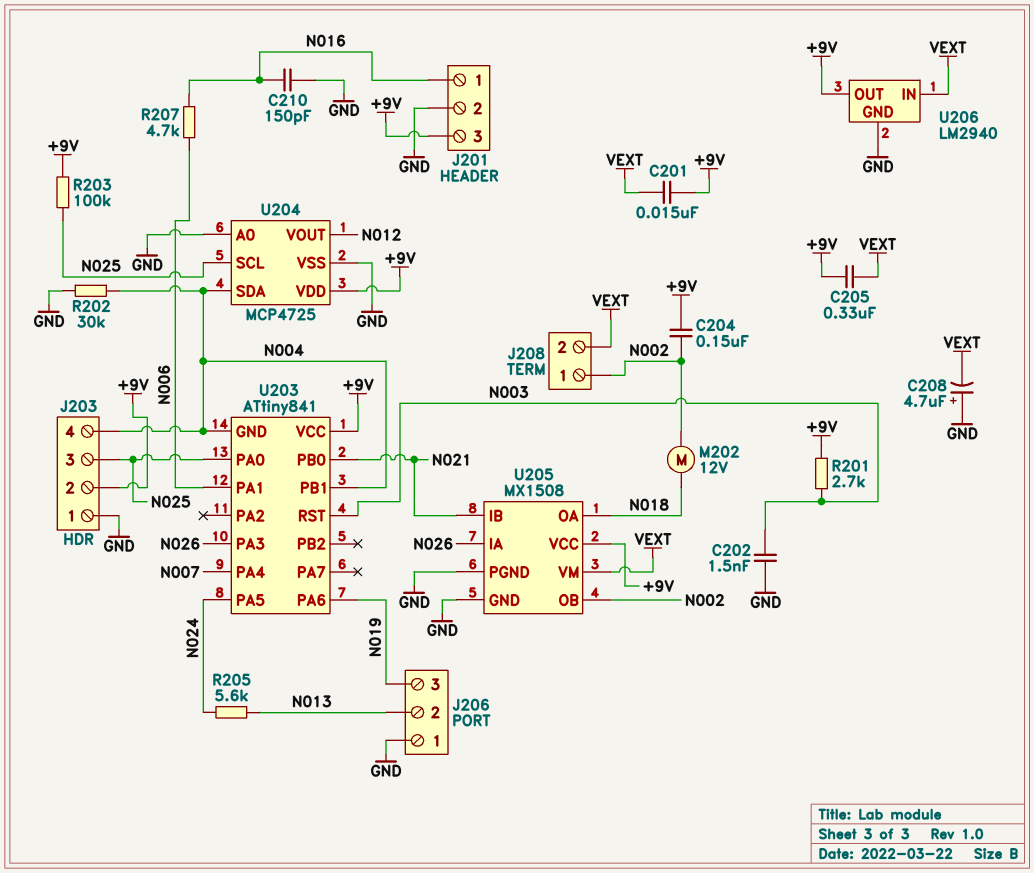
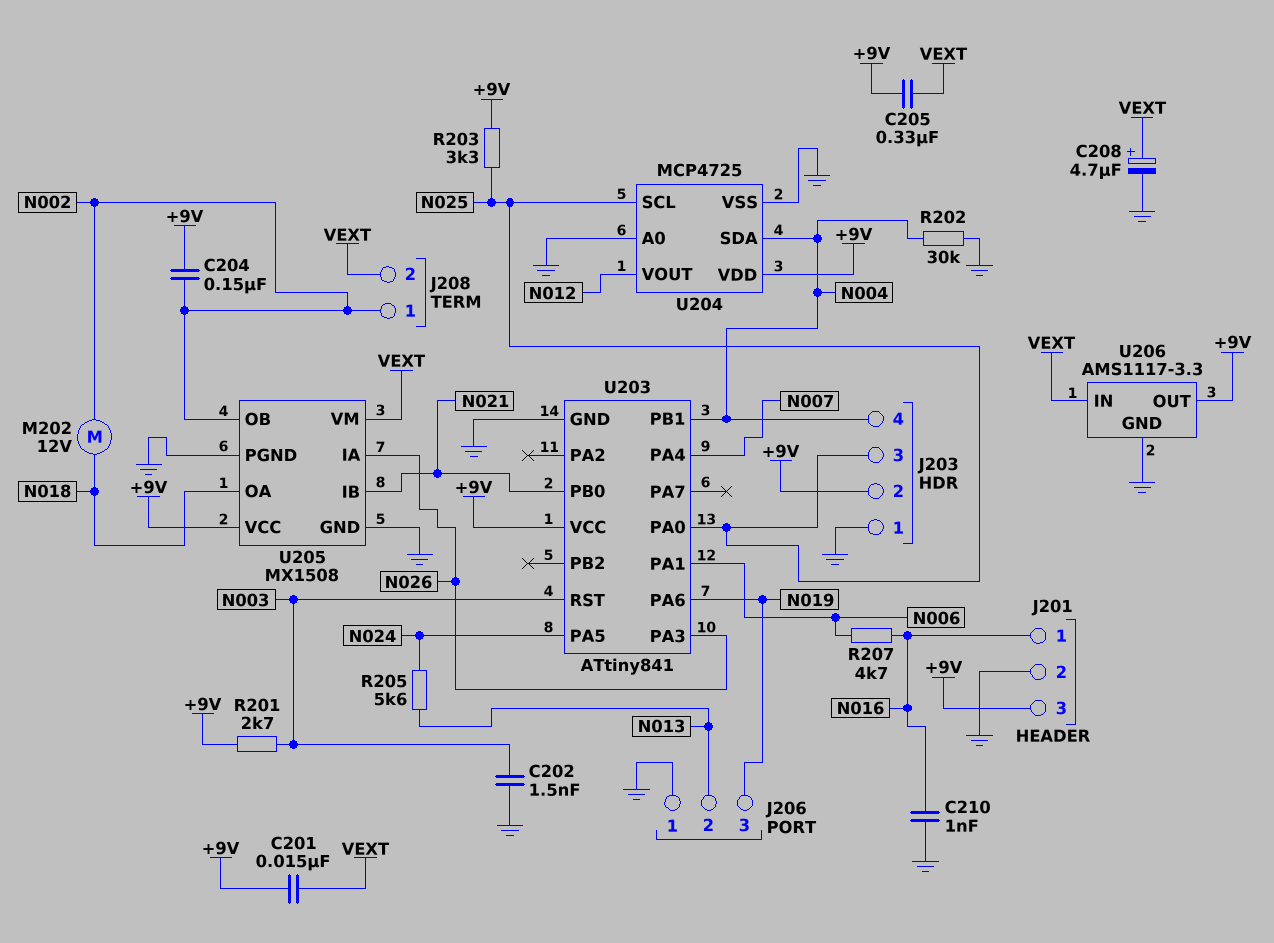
C208: 4.7uF (plus GND, minus VEXT) -> 4.7uF (plus VEXT, minus GND)
C210: 150pF (GND, N016) -> 1nF (GND, N016)
R203: 100k (+9V, N025) -> 3.3k (+9V, N025)
U203 pin GND: N004 -> GND
U206: LM2940 -> AMS1117-3.3

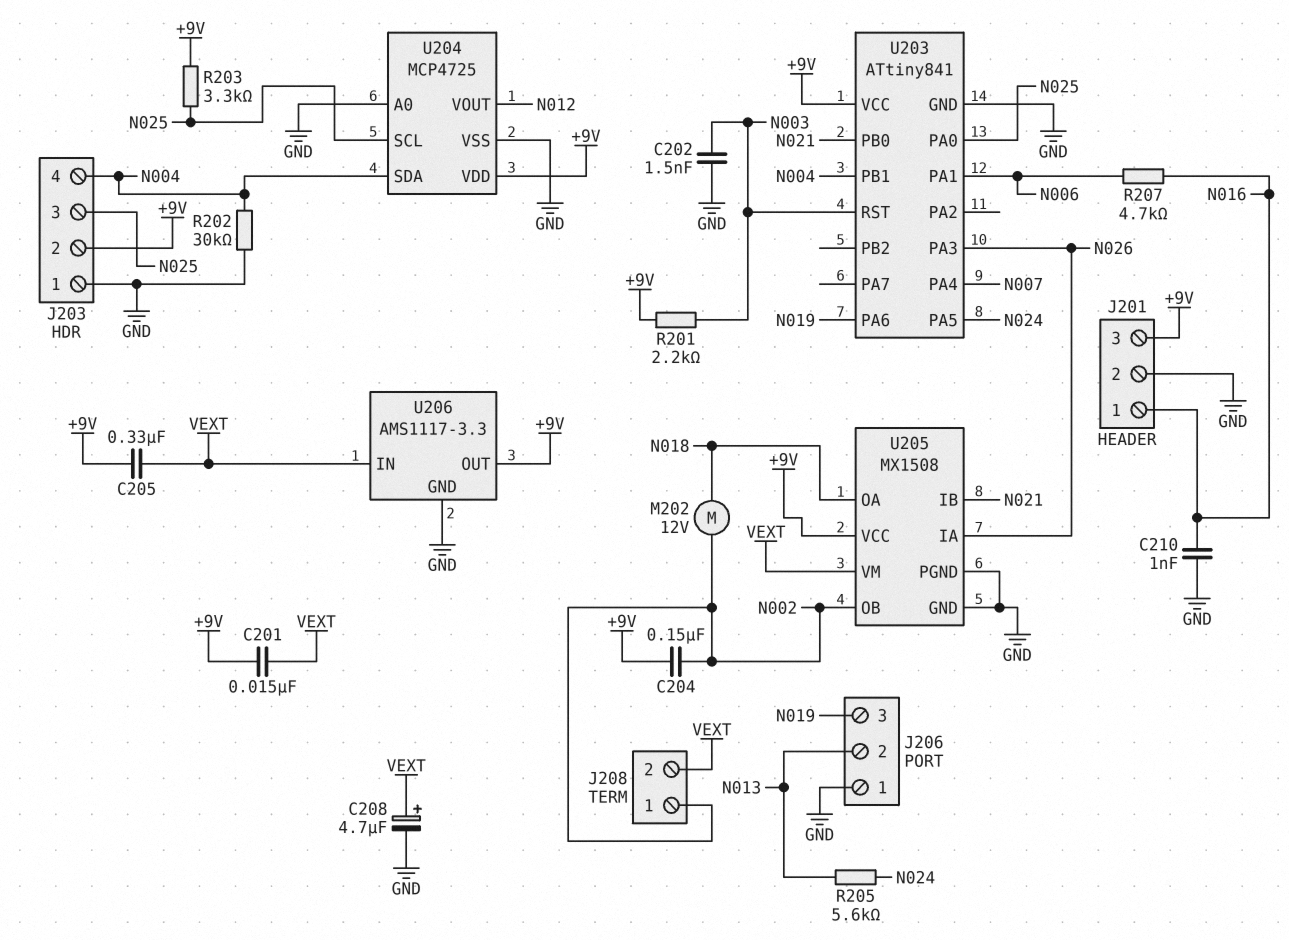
R201: 2.7k (+9V, N003) -> 2.2k (+9V, N003)

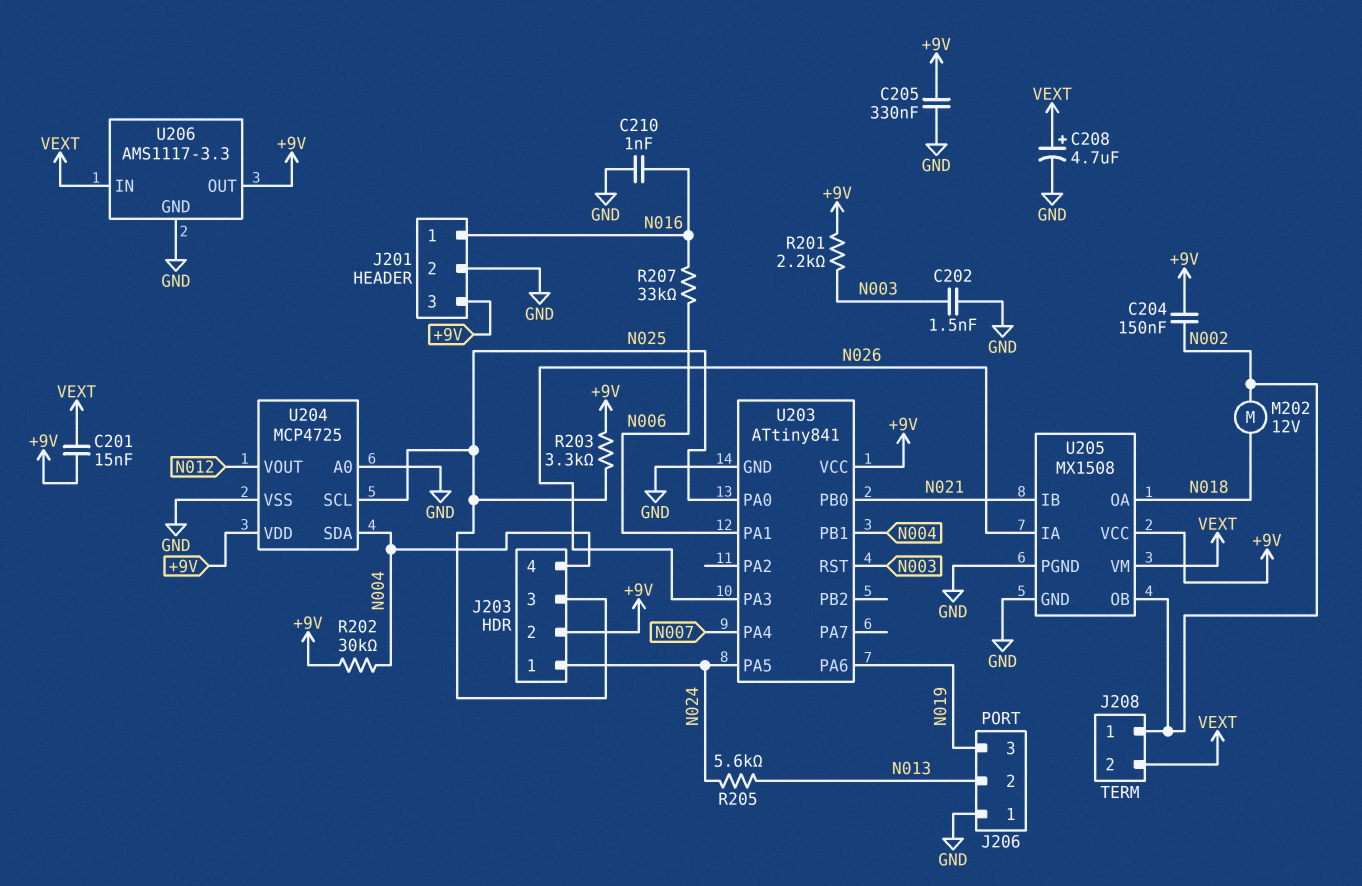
C205: 330nF (+9V, VEXT) -> 330nF (+9V, GND)
J203 pin 1: GND -> N024
R202: 30k (GND, N004) -> 30k (+9V, N004)
R207: 4.7k (N006, N016) -> 33k (N006, N016)

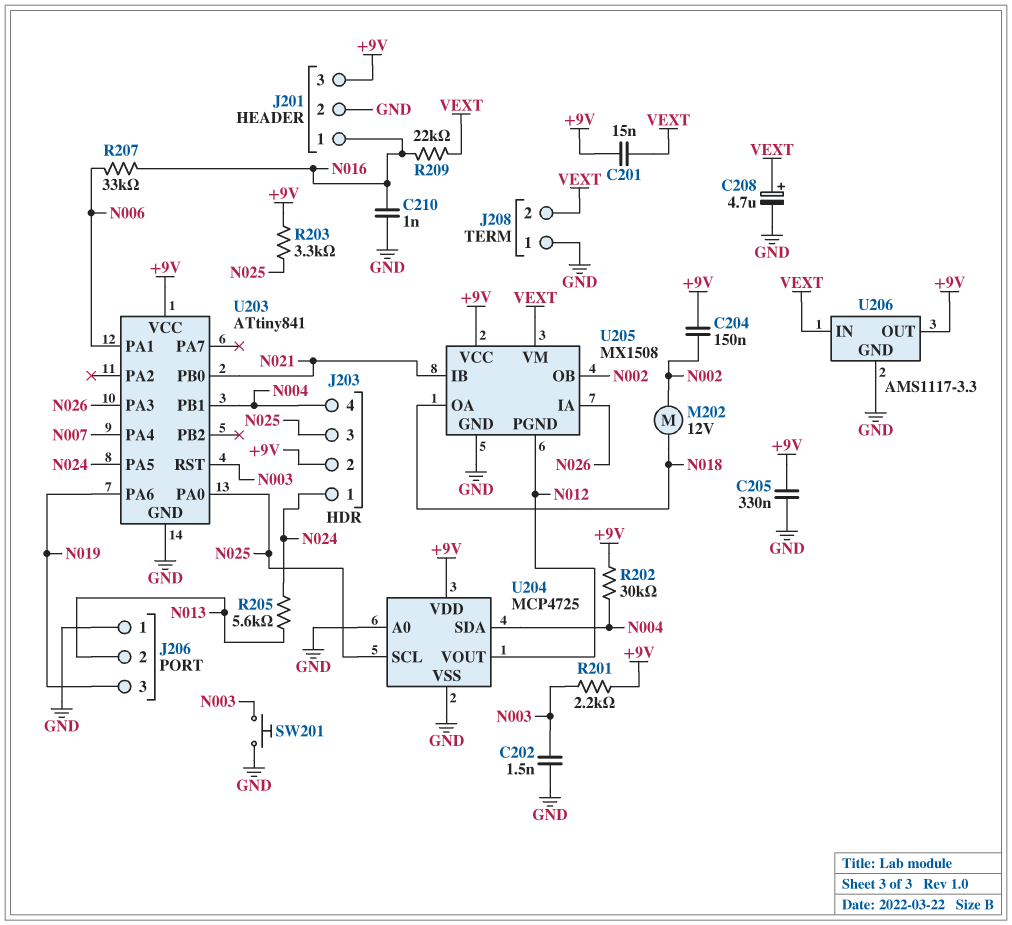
J208 pin 1: N002 -> GND
R209: none -> 22k (N016, VEXT)
SW201: none -> button (GND, N003)
U205 pin PGND: GND -> N012

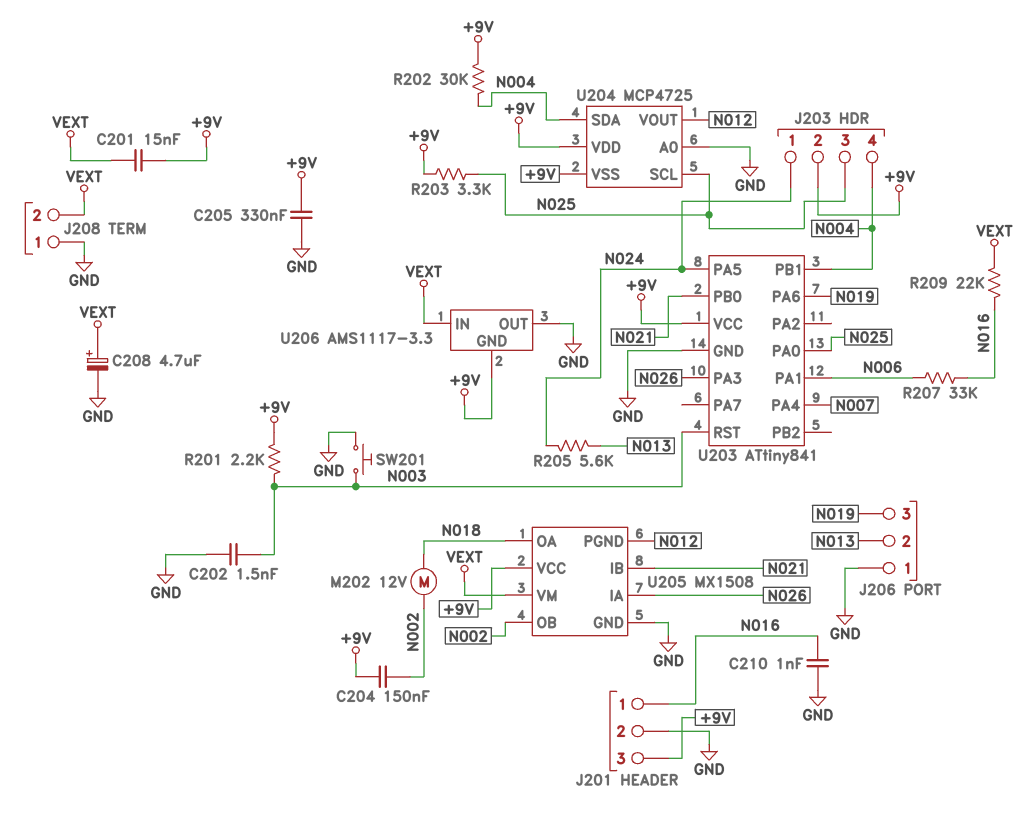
U204 pin VSS: GND -> +9V
U206 pin GND: GND -> +9V
U206 pin OUT: +9V -> GND

